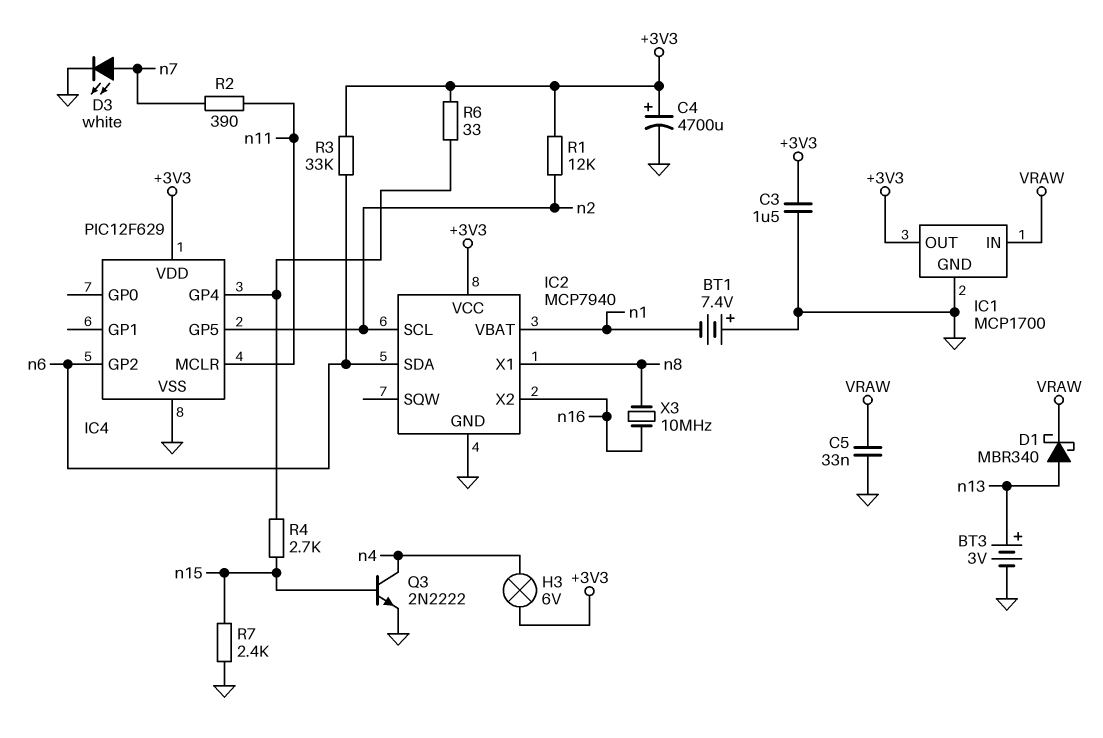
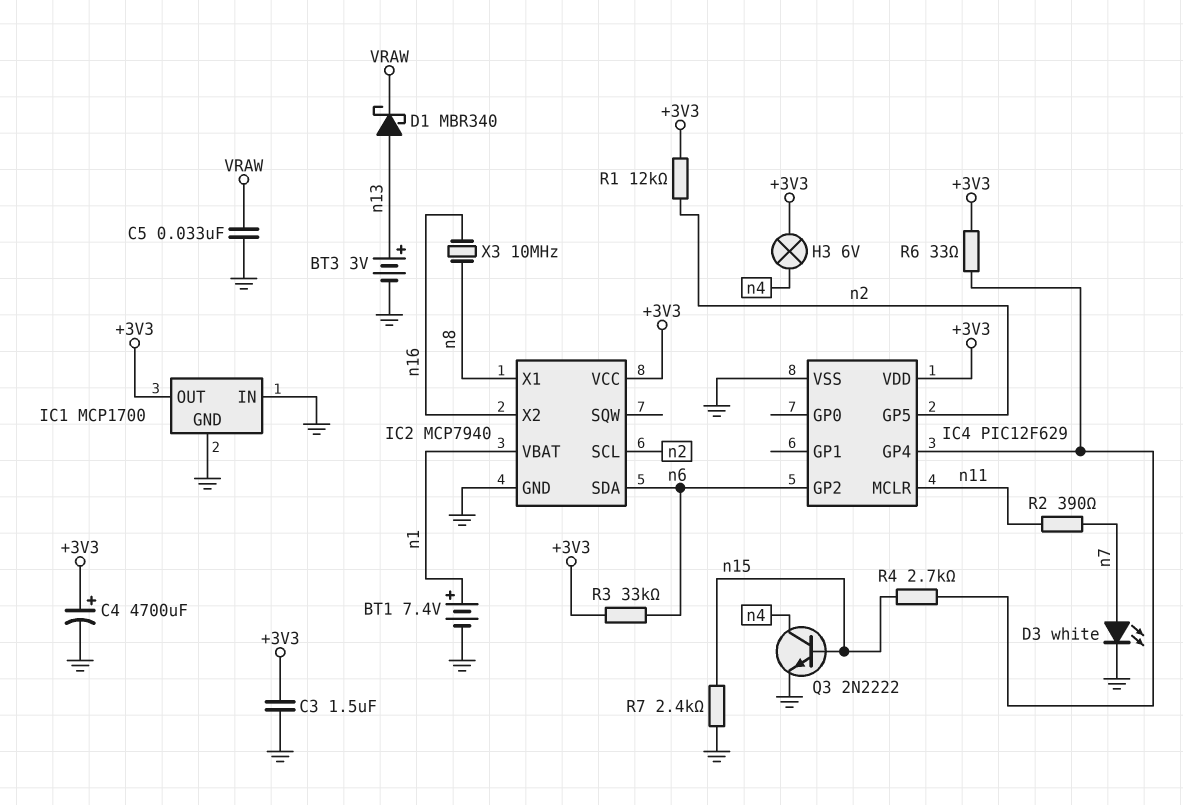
BT1: 7.4V (plus GND, minus n1) -> 7.4V (plus n1, minus GND)
IC1 pin IN: VRAW -> GND

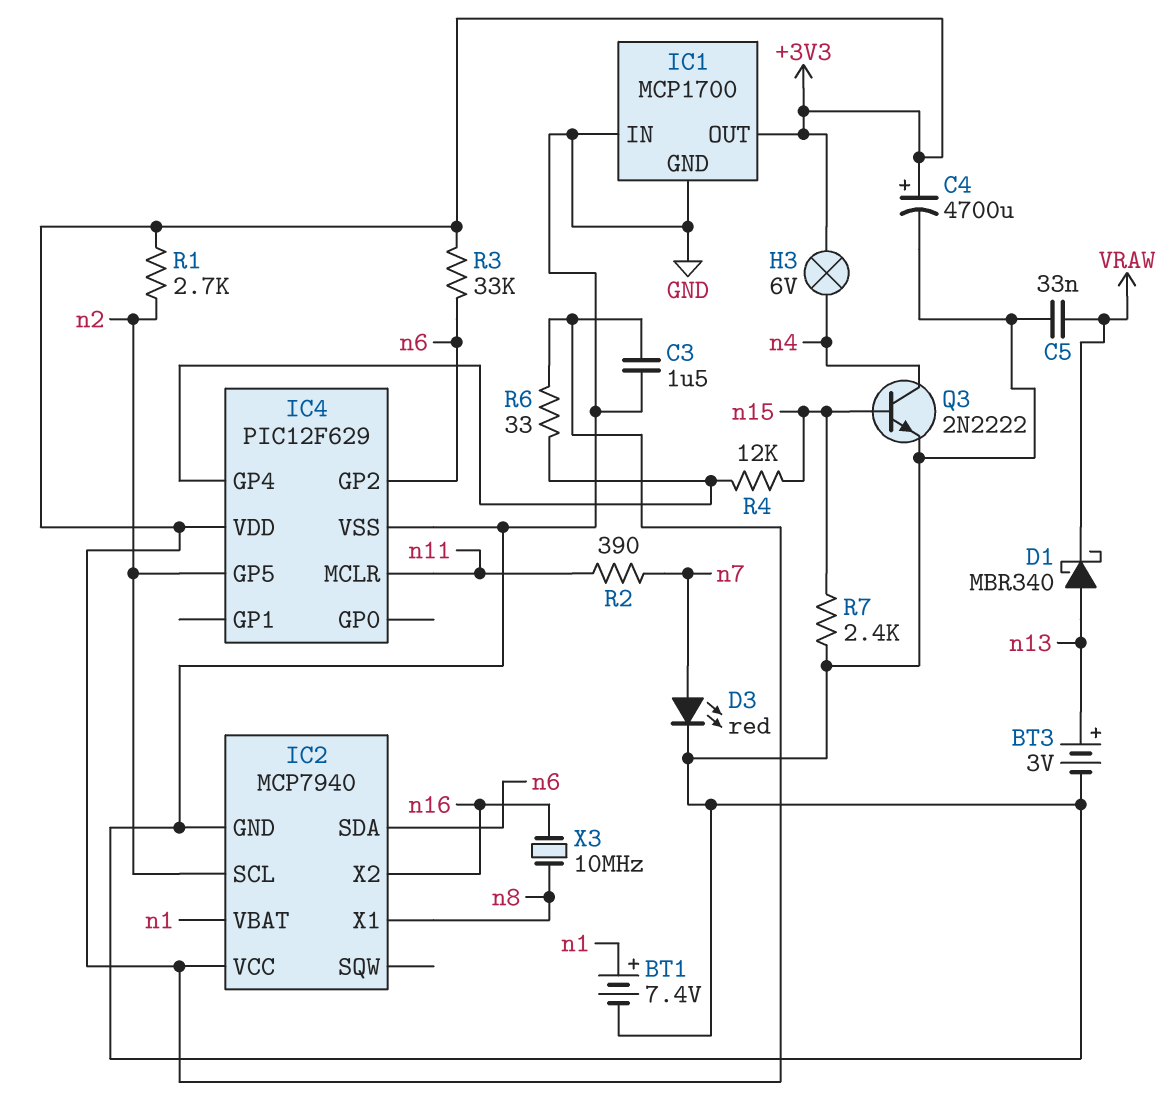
D3: LED white (A n7, K GND) -> LED red (A n7, K GND)
R1: 12k (+3V3, n2) -> 2.7k (+3V3, n2)
R4: 2.7k (IC4/GP4, n15) -> 12k (IC4/GP4, n15)

